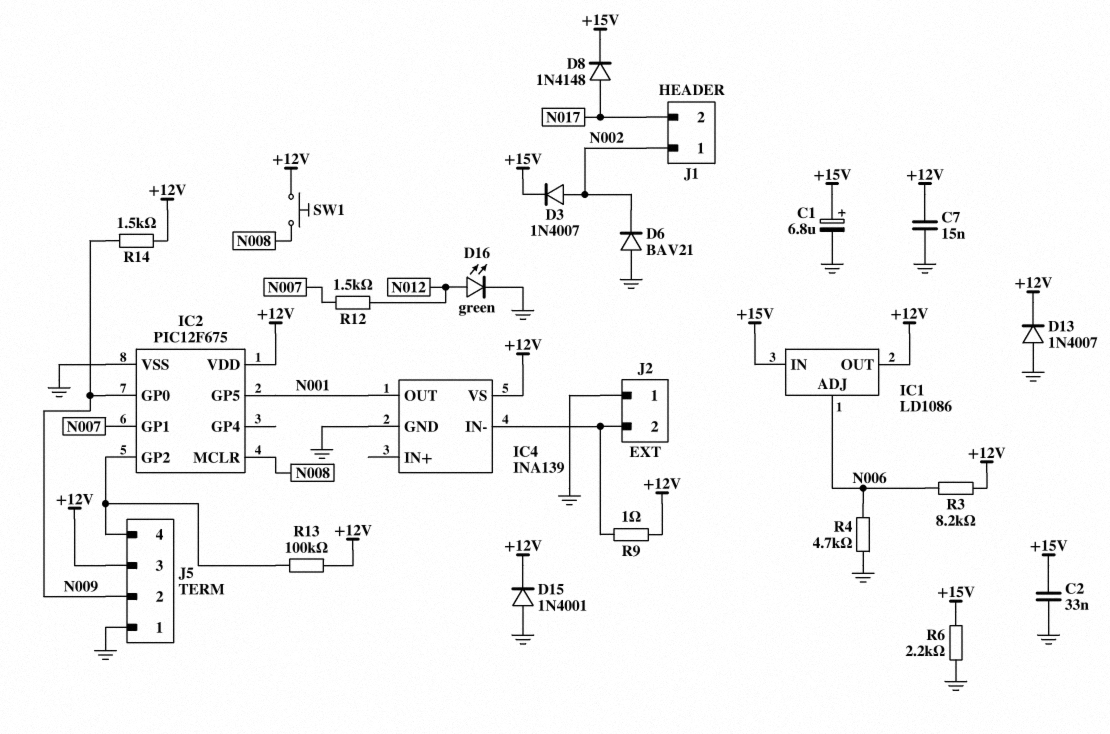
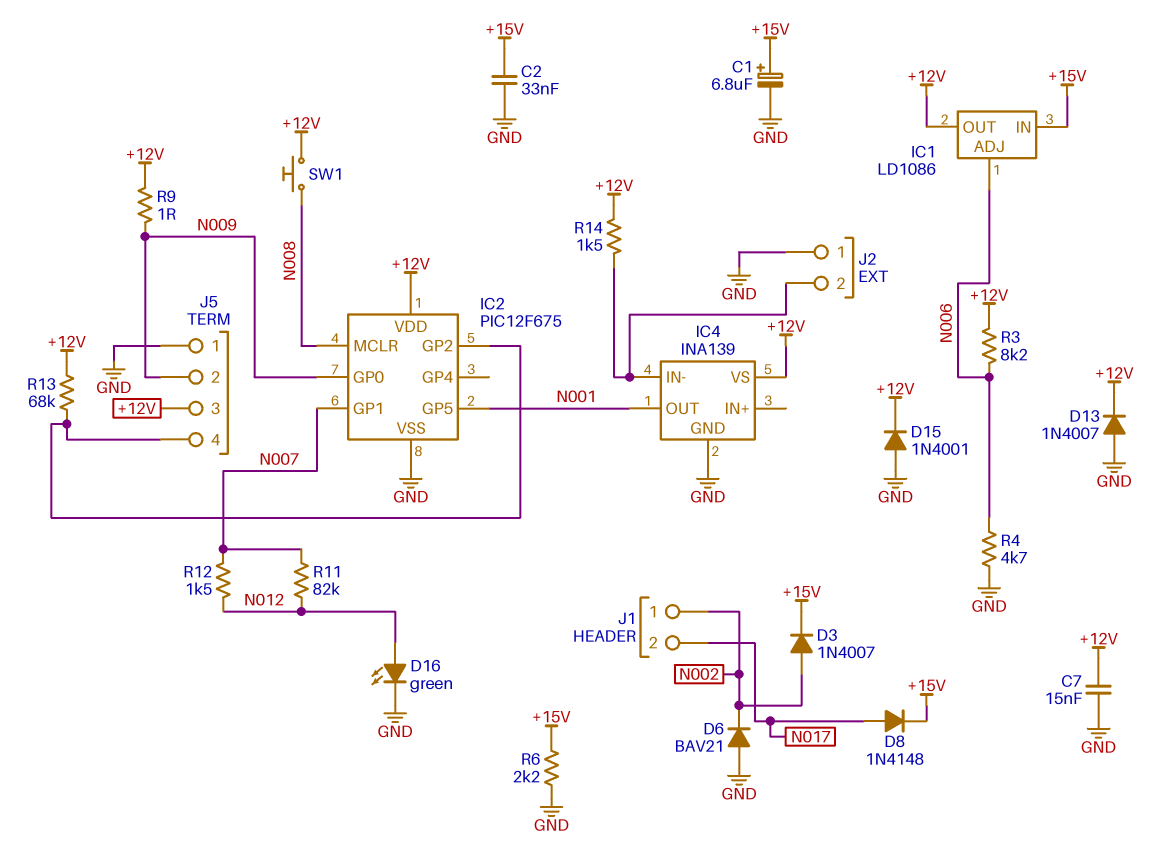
R9: 1 (+12V, IC4/IN-) -> 1 (+12V, N009)
R11: none -> 82k (N007, N012)
R13: 100k (+12V, IC2/GP2) -> 68k (+12V, IC2/GP2)
R14: 1.5k (+12V, N009) -> 1.5k (+12V, IC4/IN-)

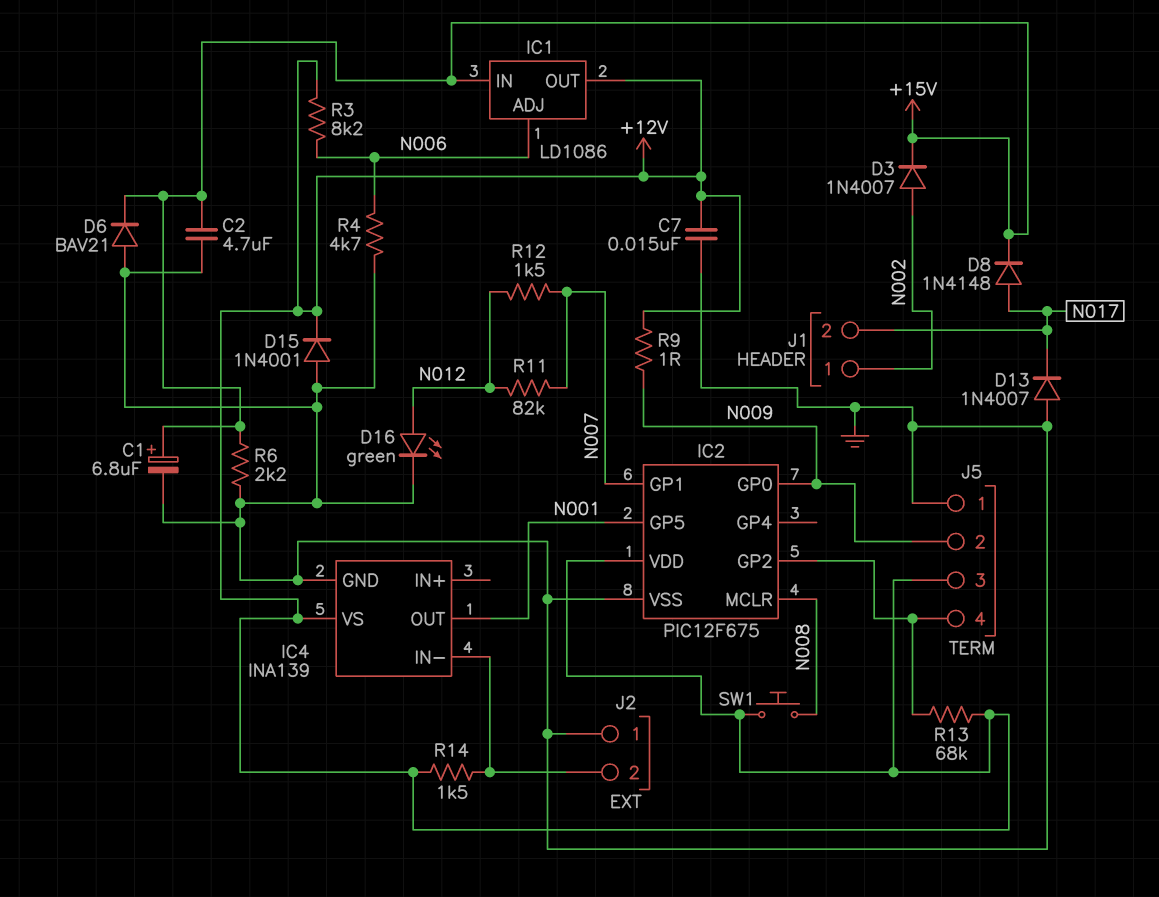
C2: 33nF (+15V, GND) -> 4.7uF (+15V, GND)
D6: diode BAV21 (A GND, K N002) -> diode BAV21 (A GND, K +15V)
D13: diode 1N4007 (A GND, K +12V) -> diode 1N4007 (A GND, K N017)

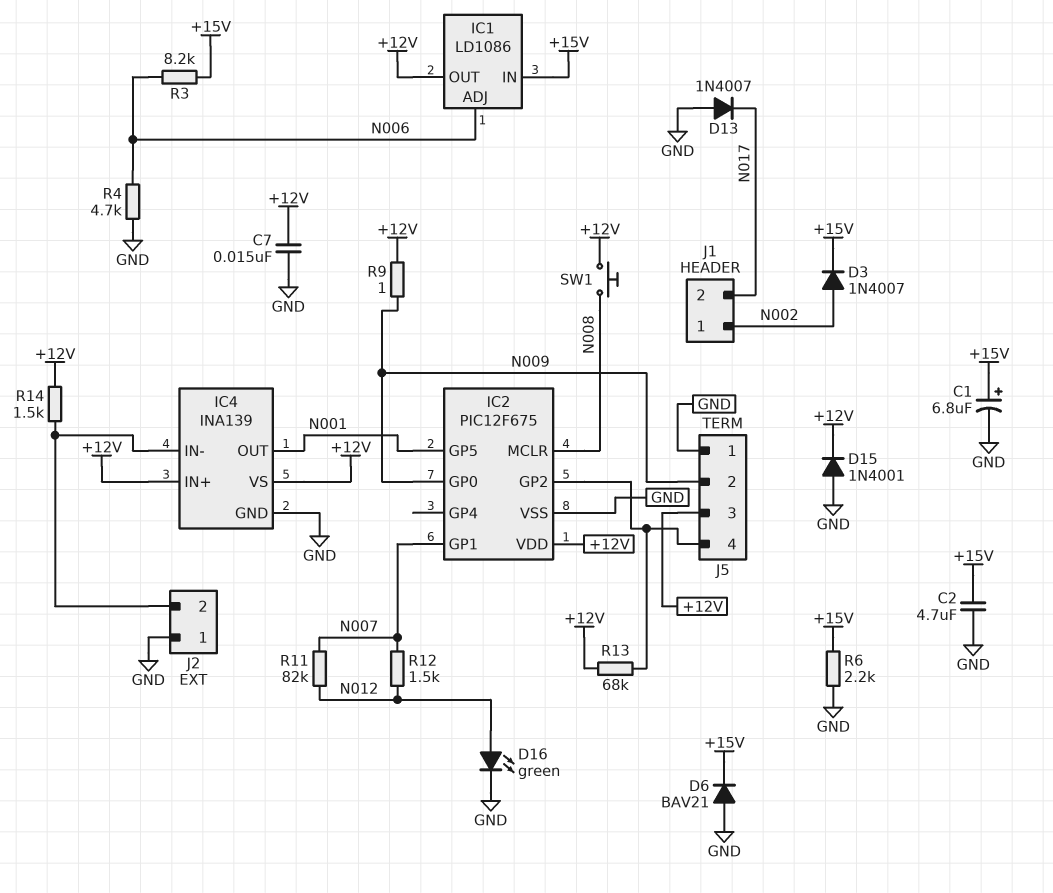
D8: diode 1N4148 (A N017, K +15V) -> none
IC4 pin IN+: none -> +12V
R3: 8.2k (+12V, N006) -> 8.2k (+15V, N006)

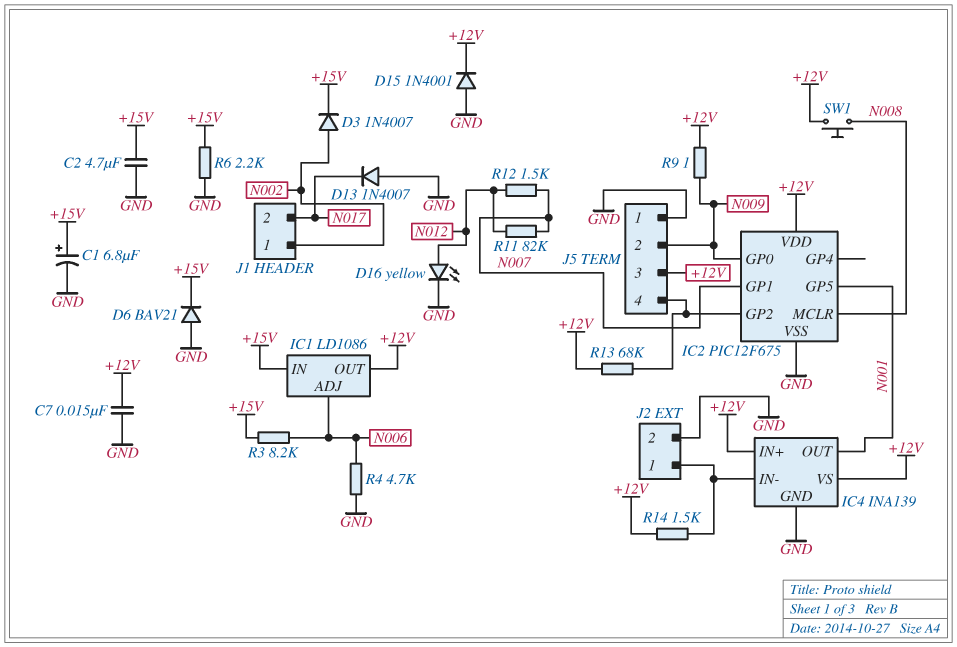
D16: LED green (A N012, K GND) -> LED yellow (A N012, K GND)
J2 pin 1: GND -> IC4/IN-
J2 pin 2: IC4/IN- -> GND

